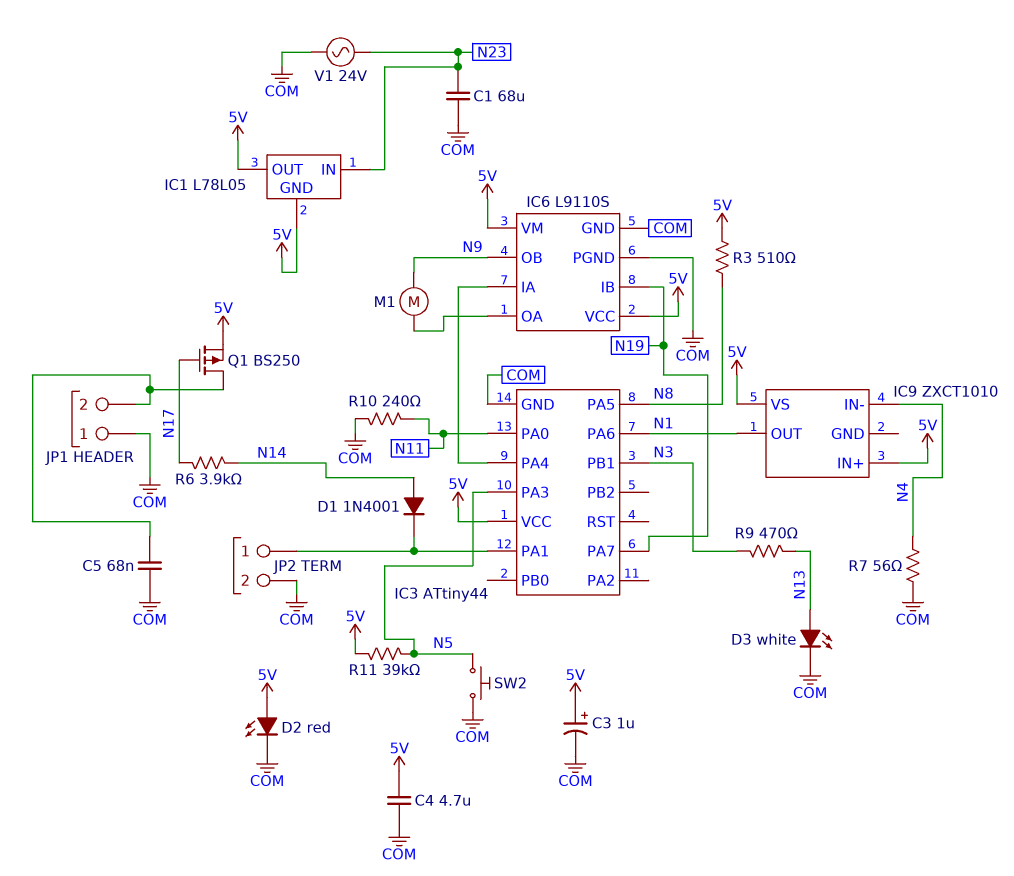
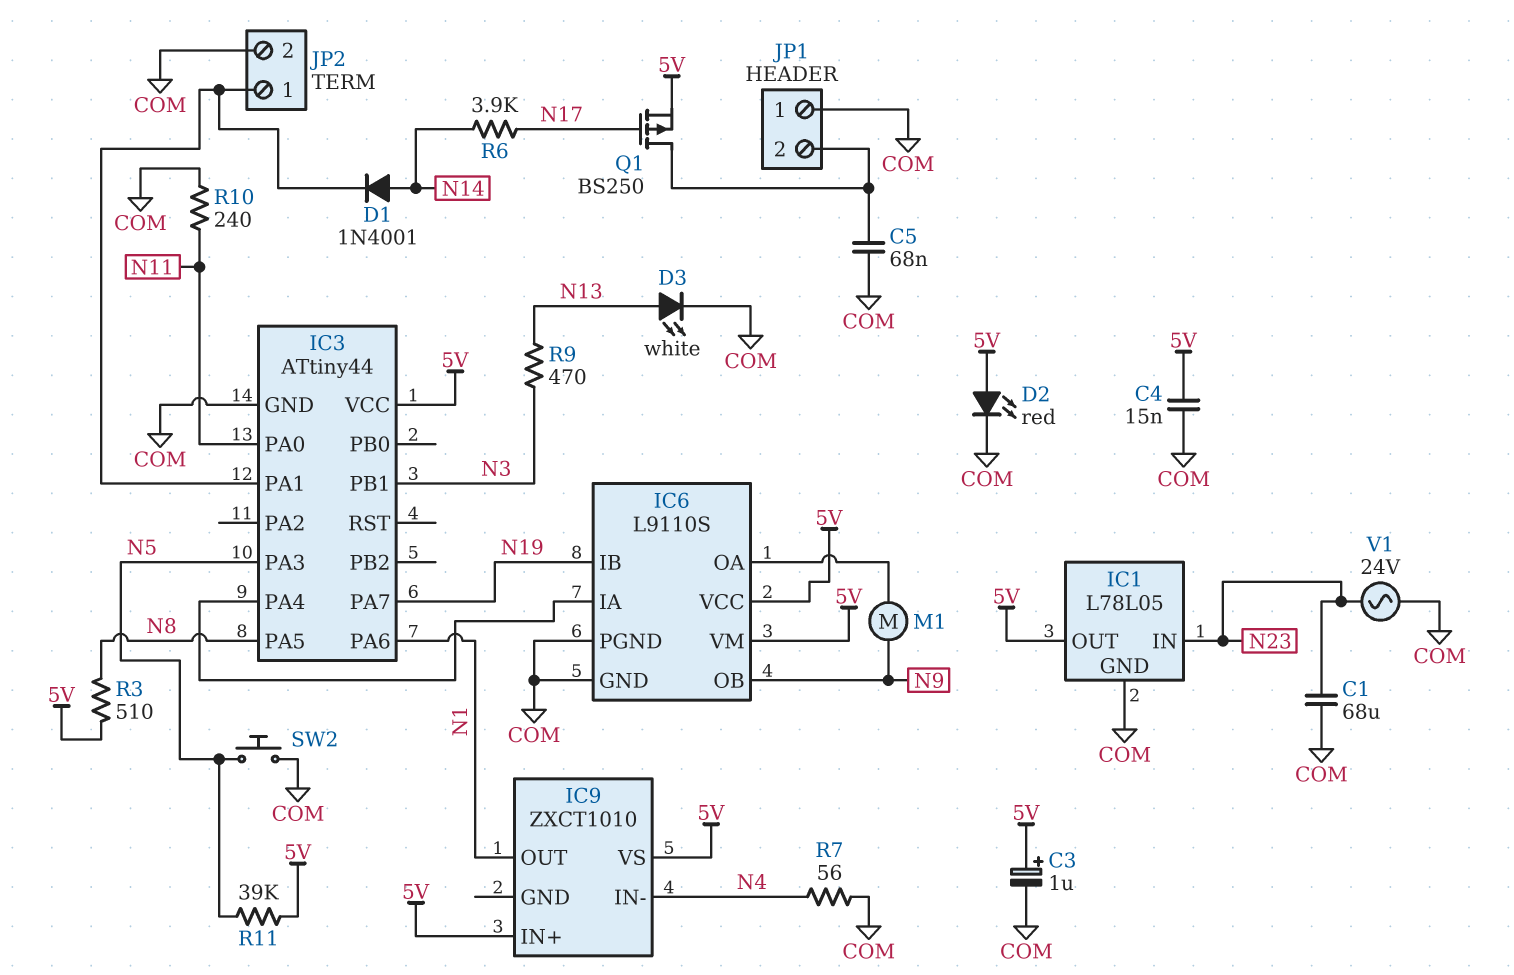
C4: 4.7uF (5V, COM) -> 15nF (5V, COM)
IC1 pin GND: 5V -> COM

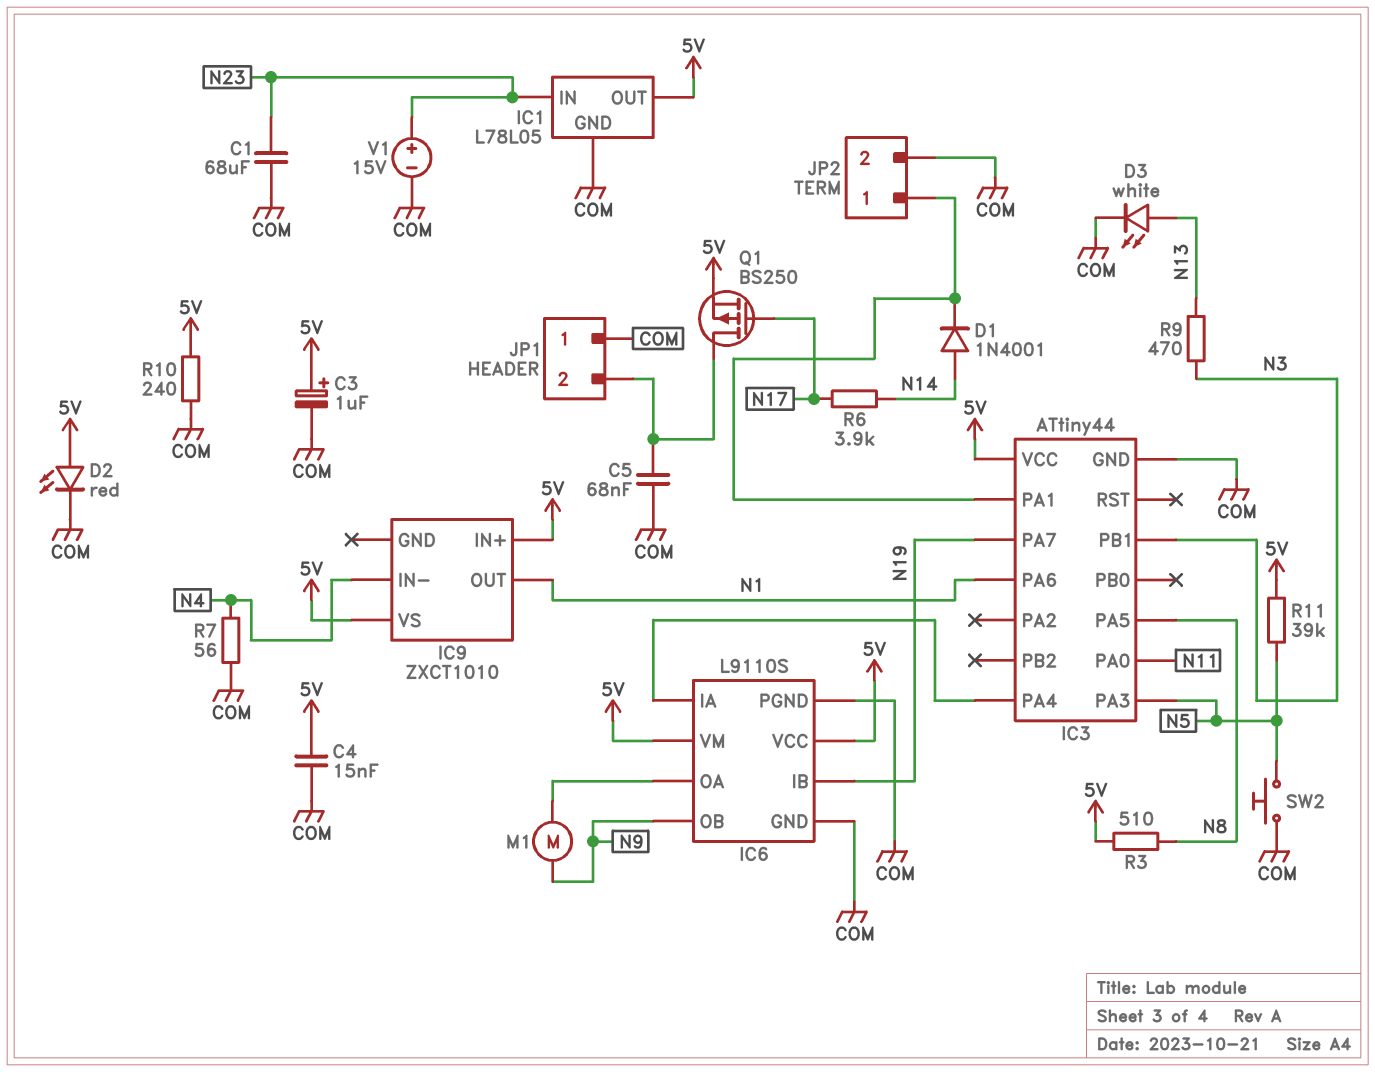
R10: 240 (COM, N11) -> 240 (5V, COM)
V1: AC 24V (COM, N23) -> 15V (plus N23, minus COM)

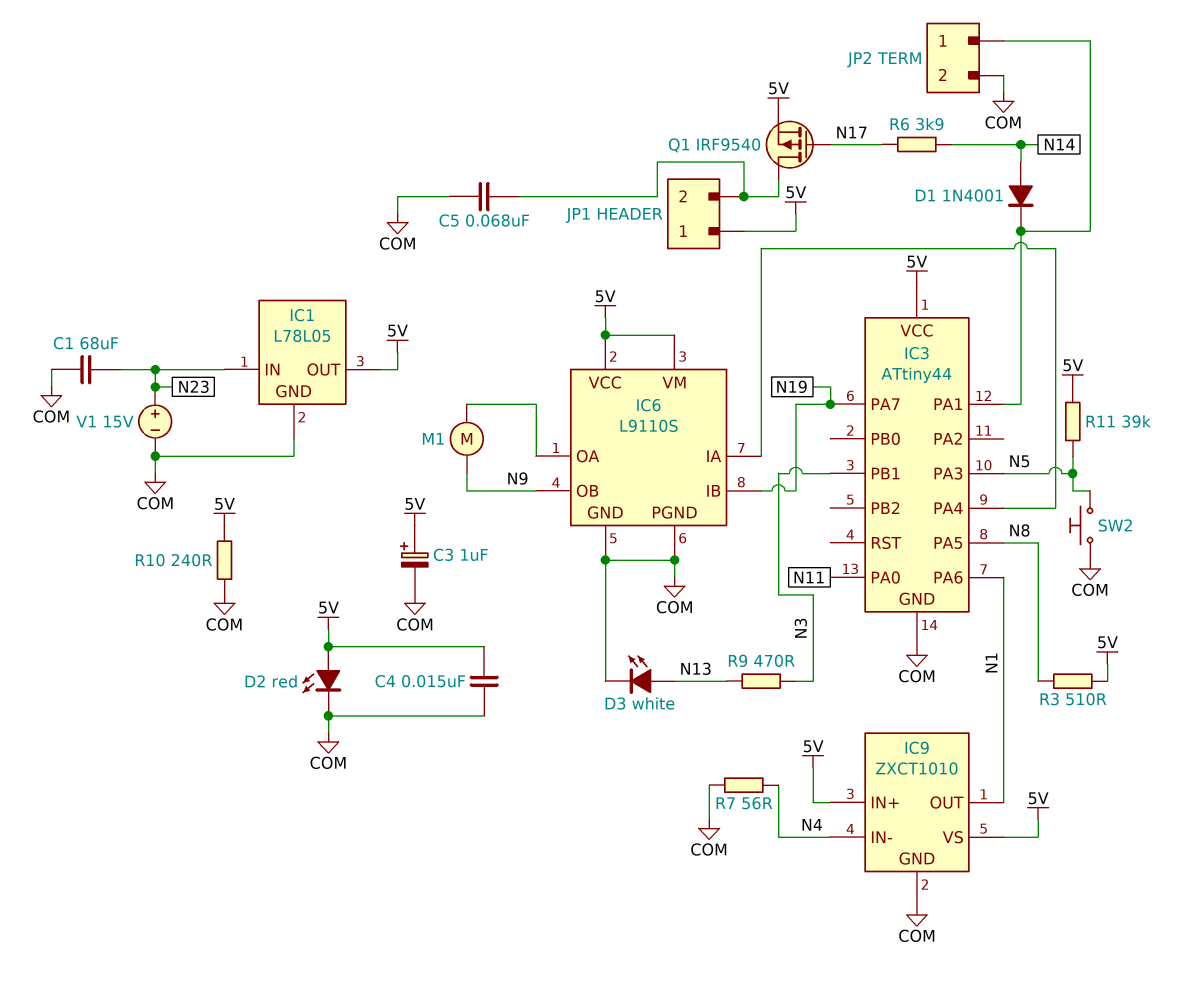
IC9 pin GND: none -> COM
JP1 pin 1: COM -> 5V
Q1: PMOS BS250 (G N17, D JP1/2, S 5V) -> PMOS IRF9540 (G N17, D JP1/2, S 5V)

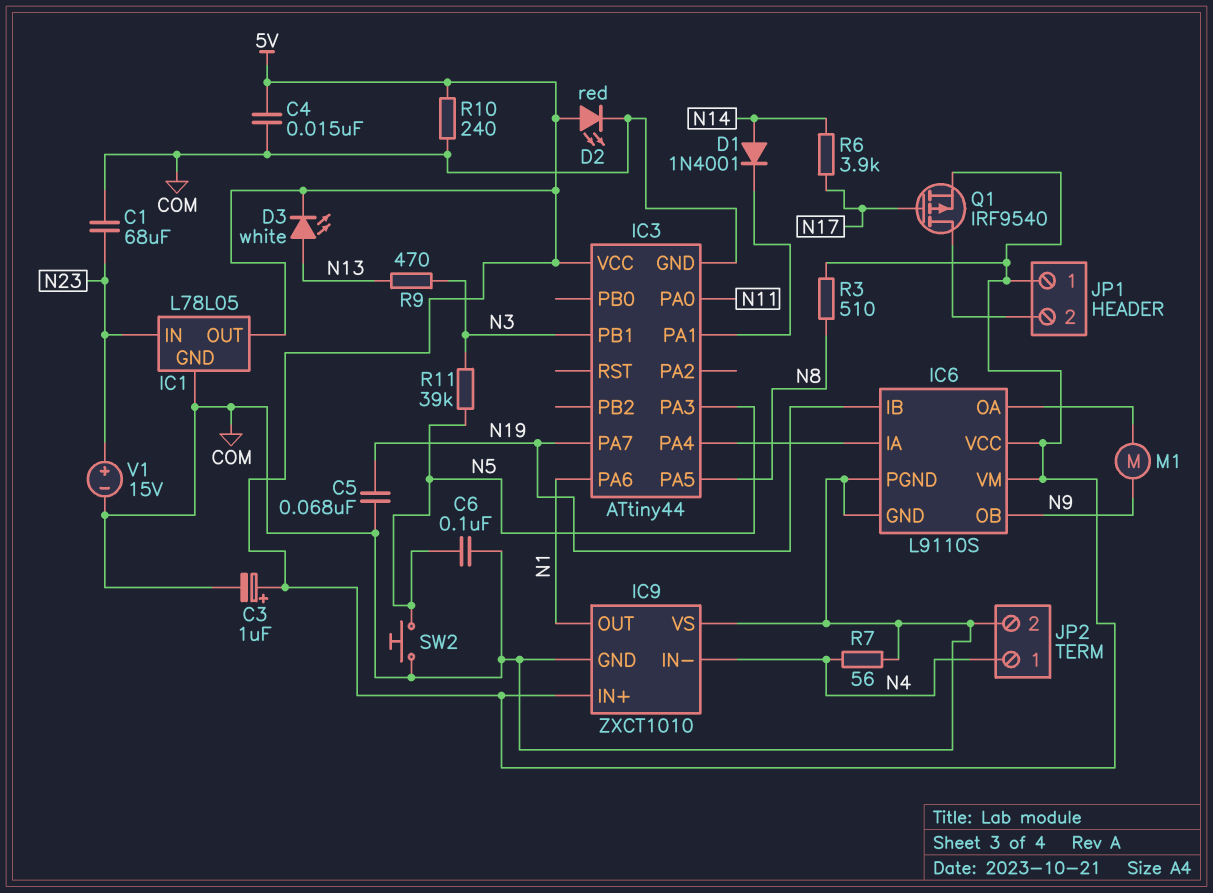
C5: 68nF (COM, JP1/2) -> 68nF (COM, N19)
C6: none -> 100nF (COM, N5)
D3: LED white (A N13, K COM) -> LED white (A N13, K 5V)
IC9 pin VS: 5V -> COM
JP2 pin 1: IC3/PA1 -> N4
R11: 39k (5V, N5) -> 39k (N3, N5)

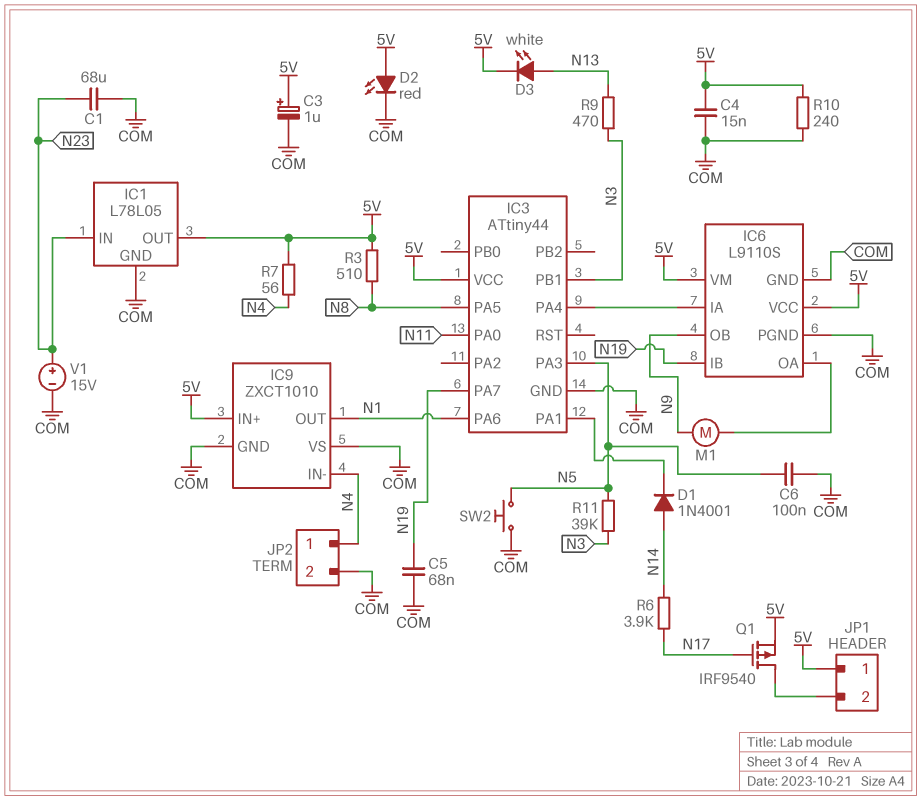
R7: 56 (COM, N4) -> 56 (5V, N4)

